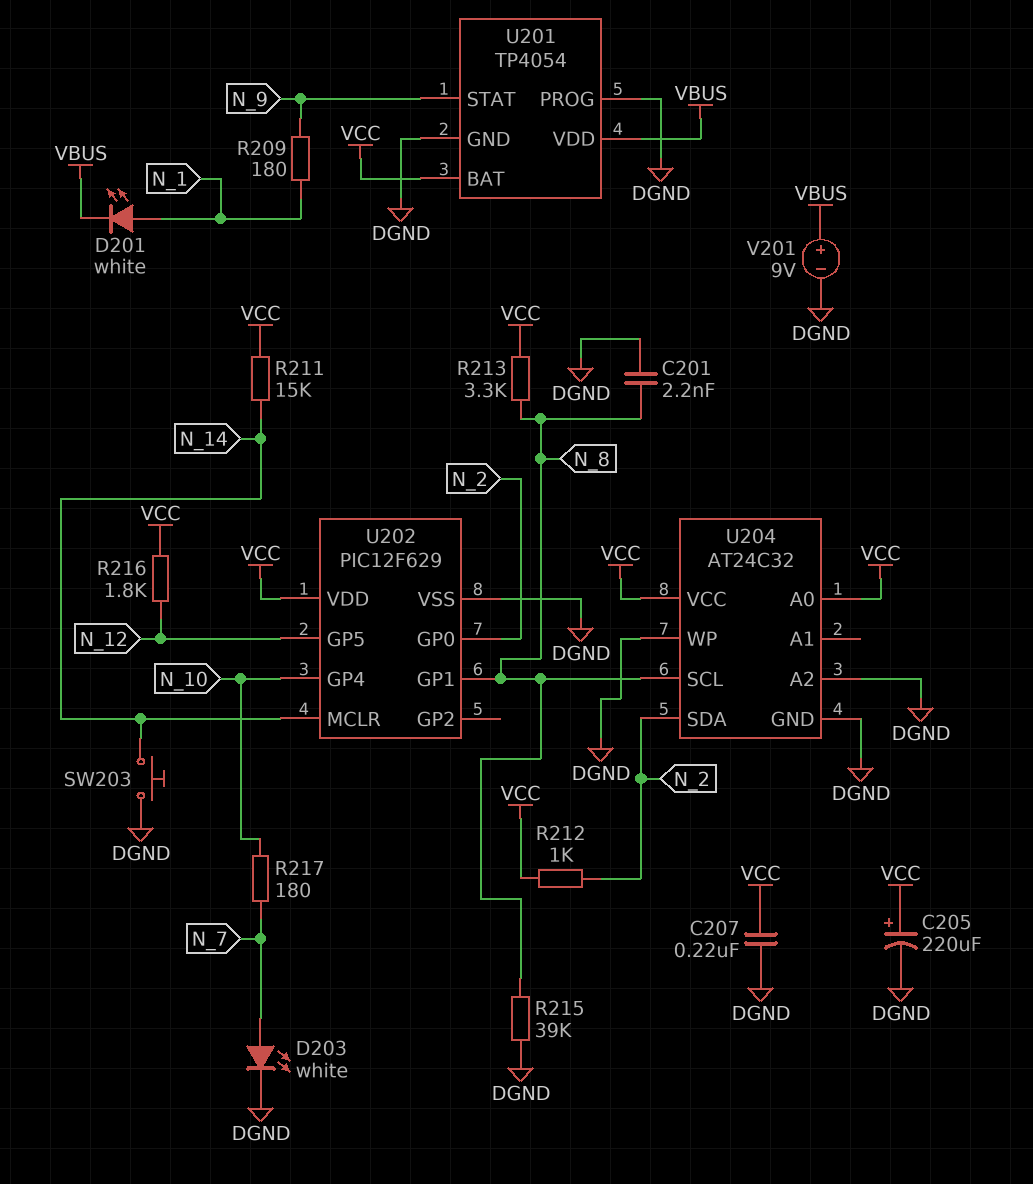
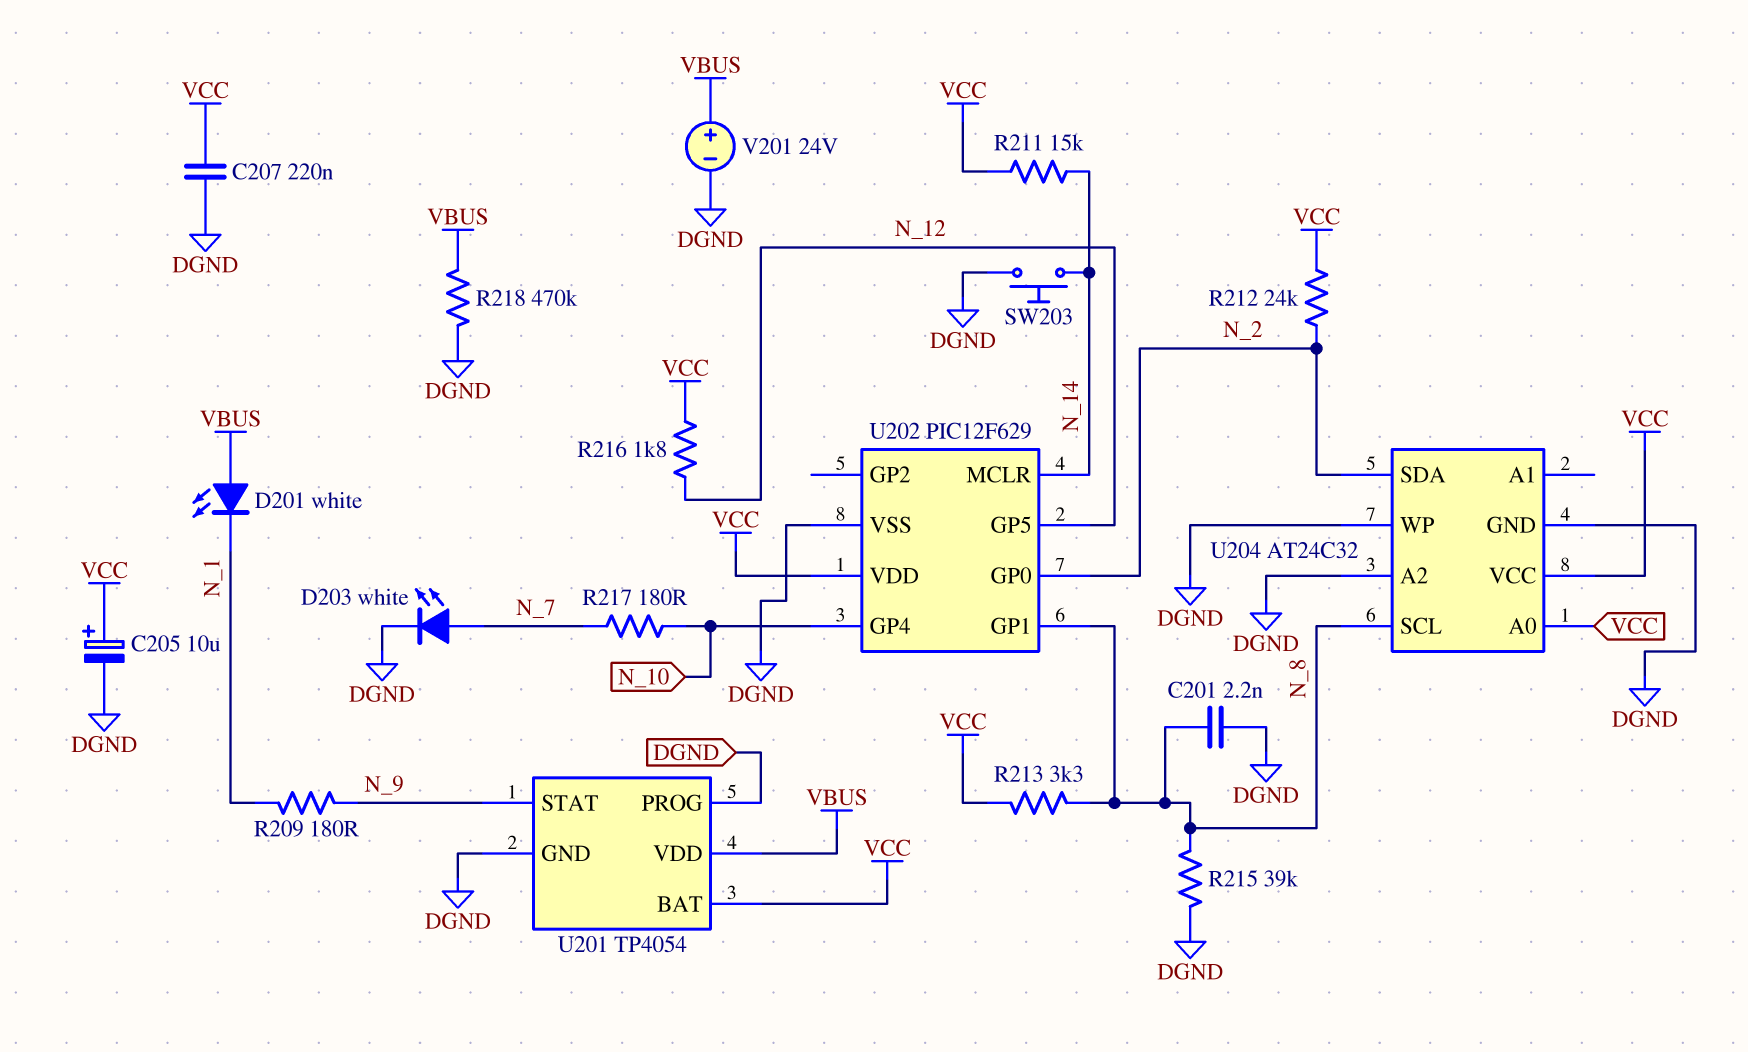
C205: 220uF (plus VCC, minus DGND) -> 10uF (plus VCC, minus DGND)
D201: LED white (A N_1, K VBUS) -> LED white (A VBUS, K N_1)
R212: 1k (N_2, VCC) -> 24k (N_2, VCC)
R218: none -> 470k (DGND, VBUS)
V201: 9V (plus VBUS, minus DGND) -> 24V (plus VBUS, minus DGND)

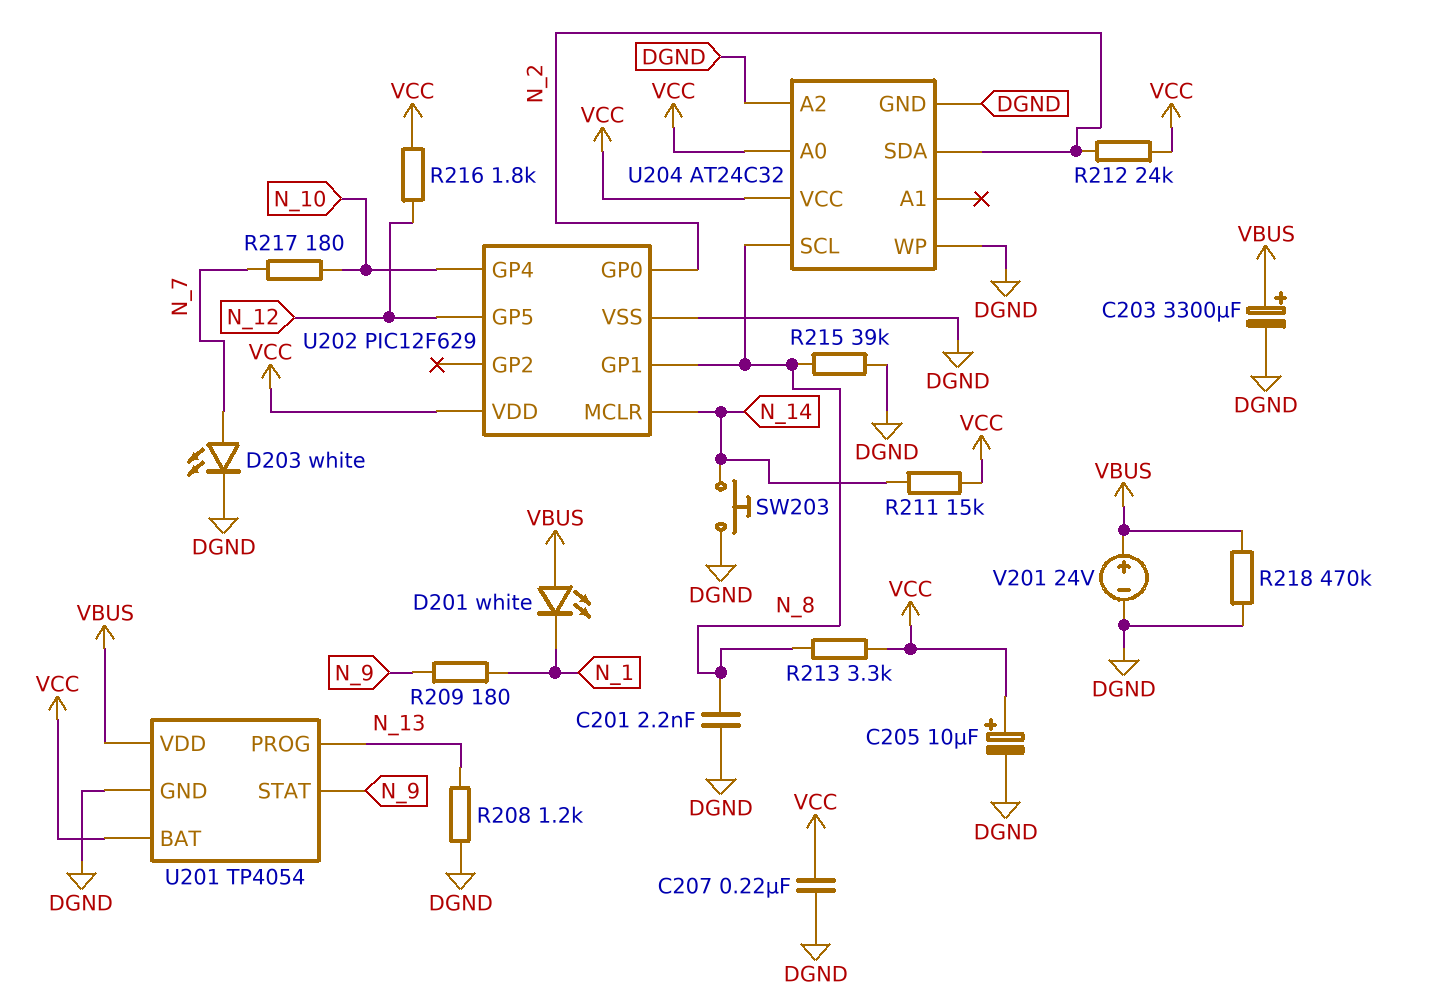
C203: none -> 3300uF (plus VBUS, minus DGND)
R208: none -> 1.2k (DGND, N_13)
U201 pin PROG: DGND -> N_13

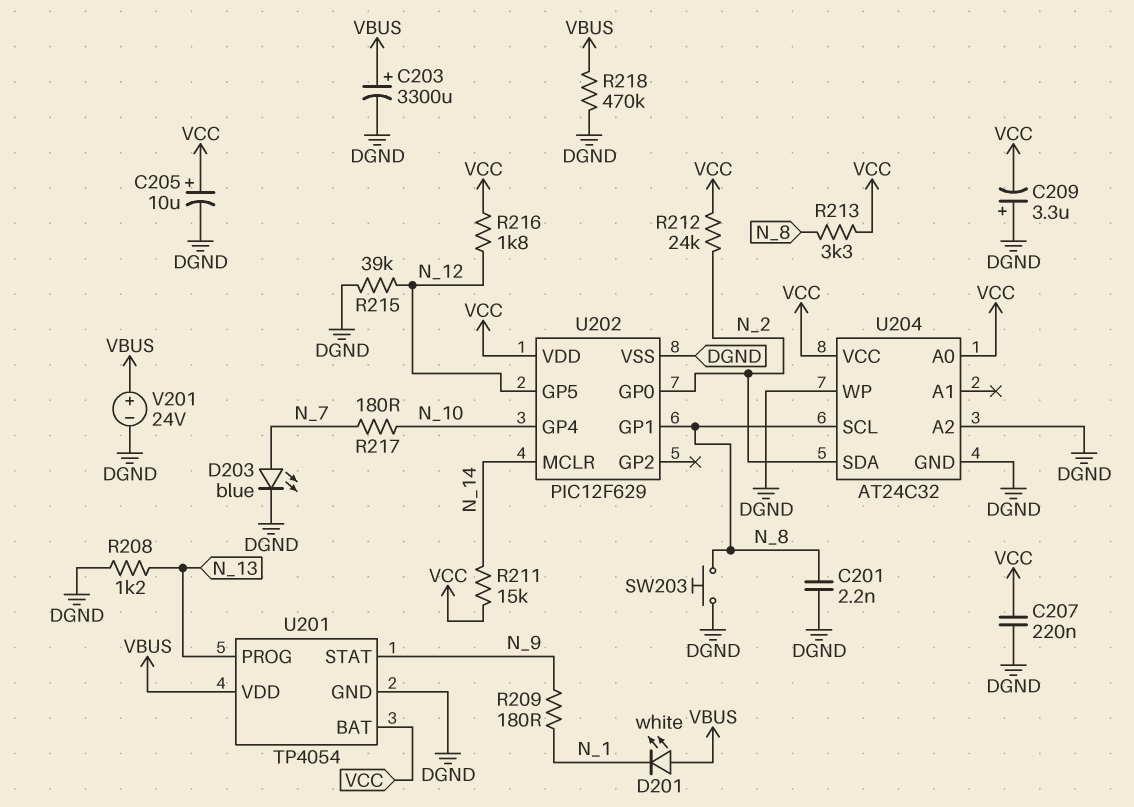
C209: none -> 3.3uF (plus DGND, minus VCC)
D203: LED white (A N_7, K DGND) -> LED blue (A N_7, K DGND)
R215: 39k (DGND, N_8) -> 39k (DGND, N_12)
SW203: button (DGND, N_14) -> button (DGND, N_8)

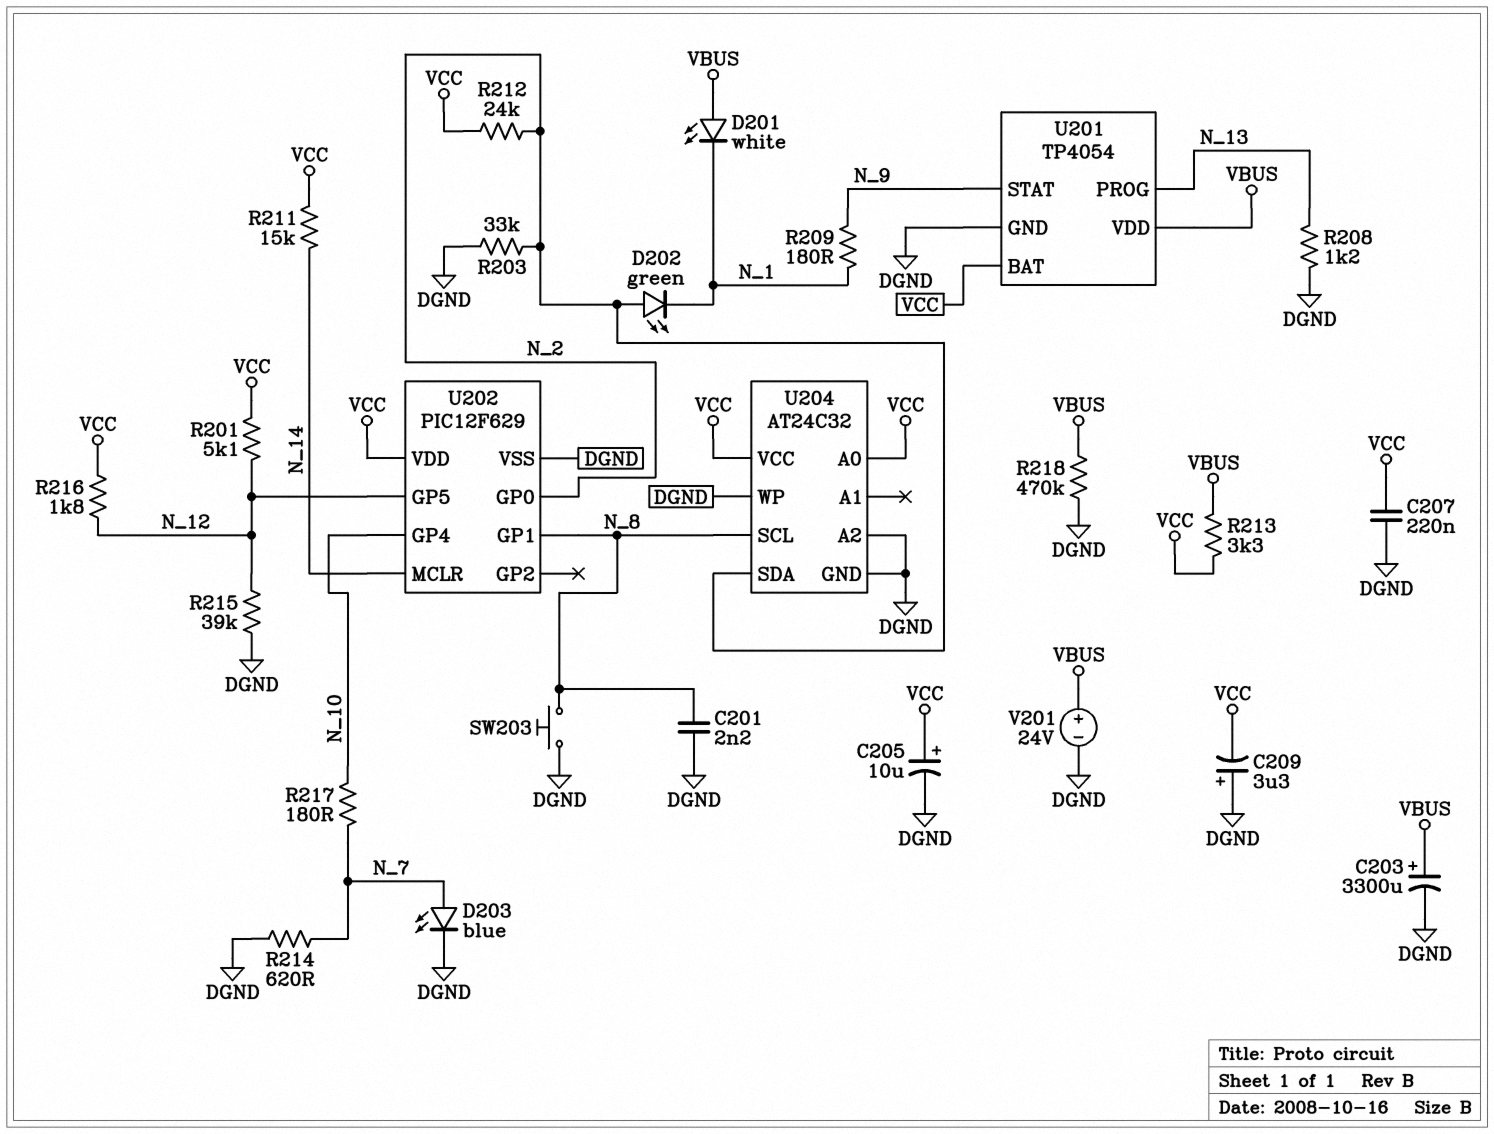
D202: none -> LED green (A N_2, K N_1)
R201: none -> 5.1k (N_12, VCC)
R203: none -> 33k (DGND, N_2)
R213: 3.3k (N_8, VCC) -> 3.3k (VBUS, VCC)
R214: none -> 620 (DGND, N_7)

